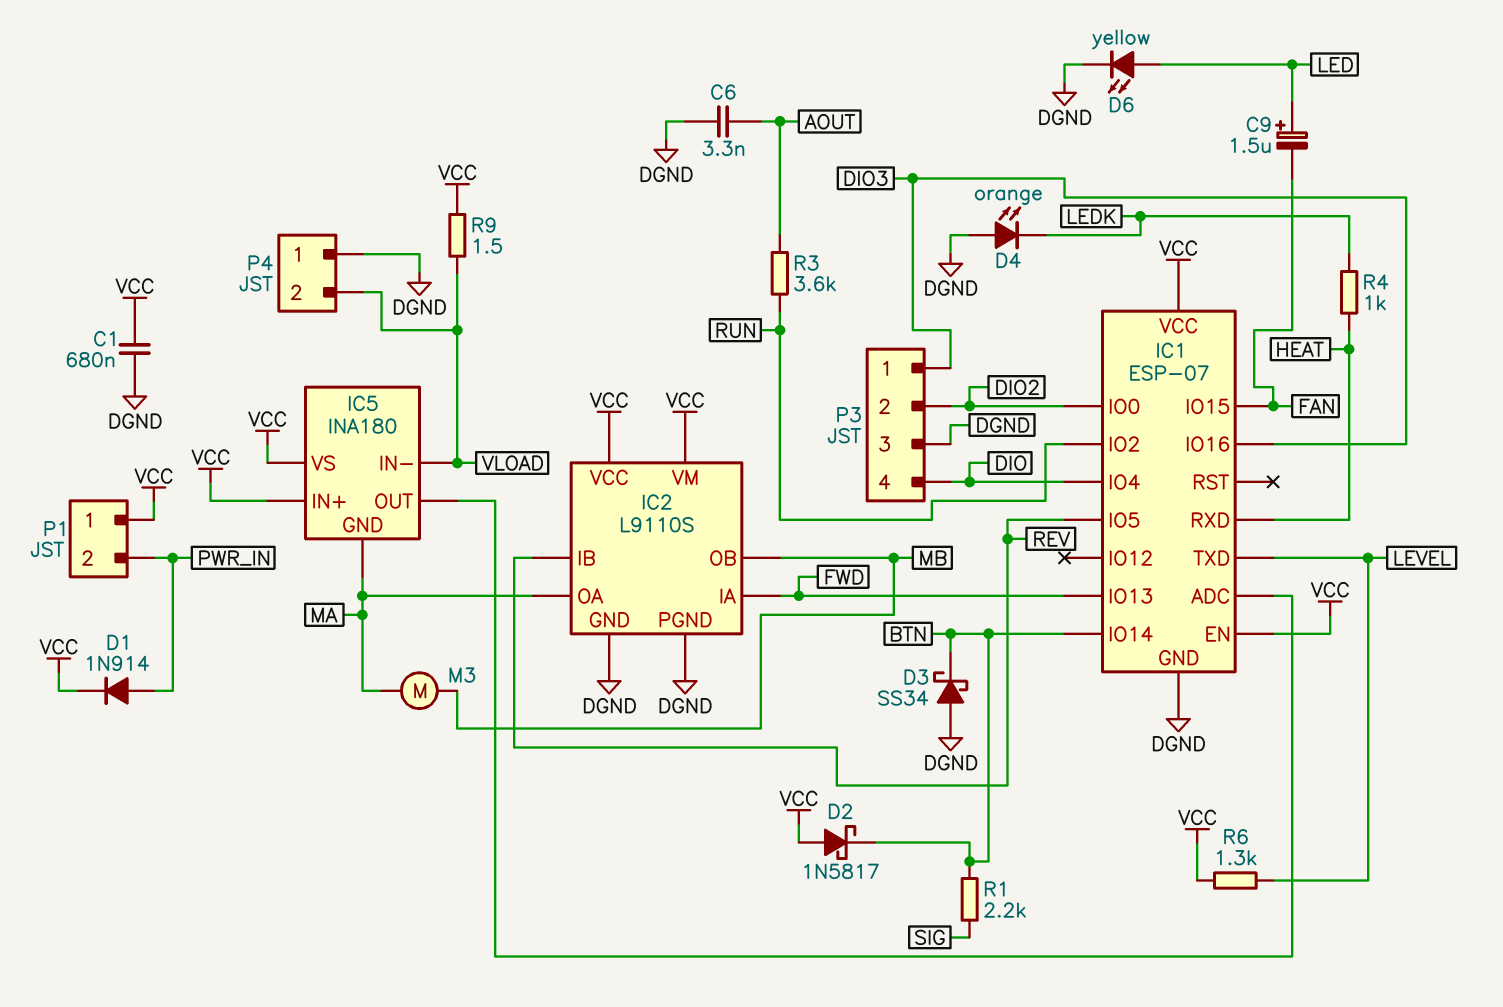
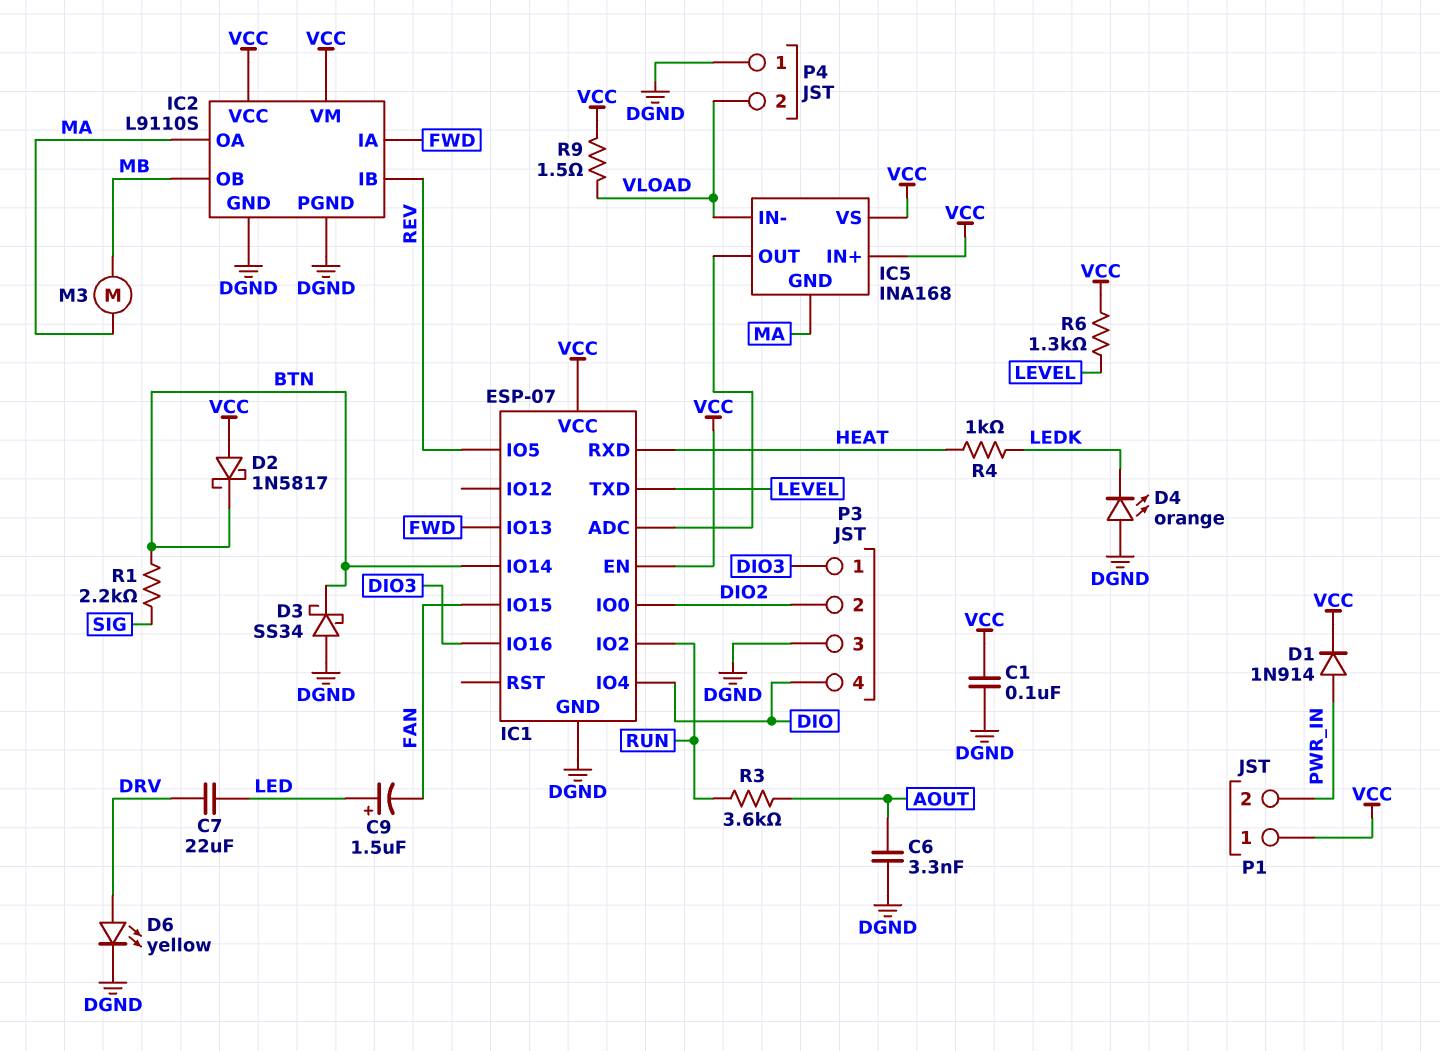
C1: 680nF (DGND, VCC) -> 100nF (DGND, VCC)
C7: none -> 22uF (DRV, LED)
D6: LED yellow (A LED, K DGND) -> LED yellow (A DRV, K DGND)
IC5: INA180 -> INA168

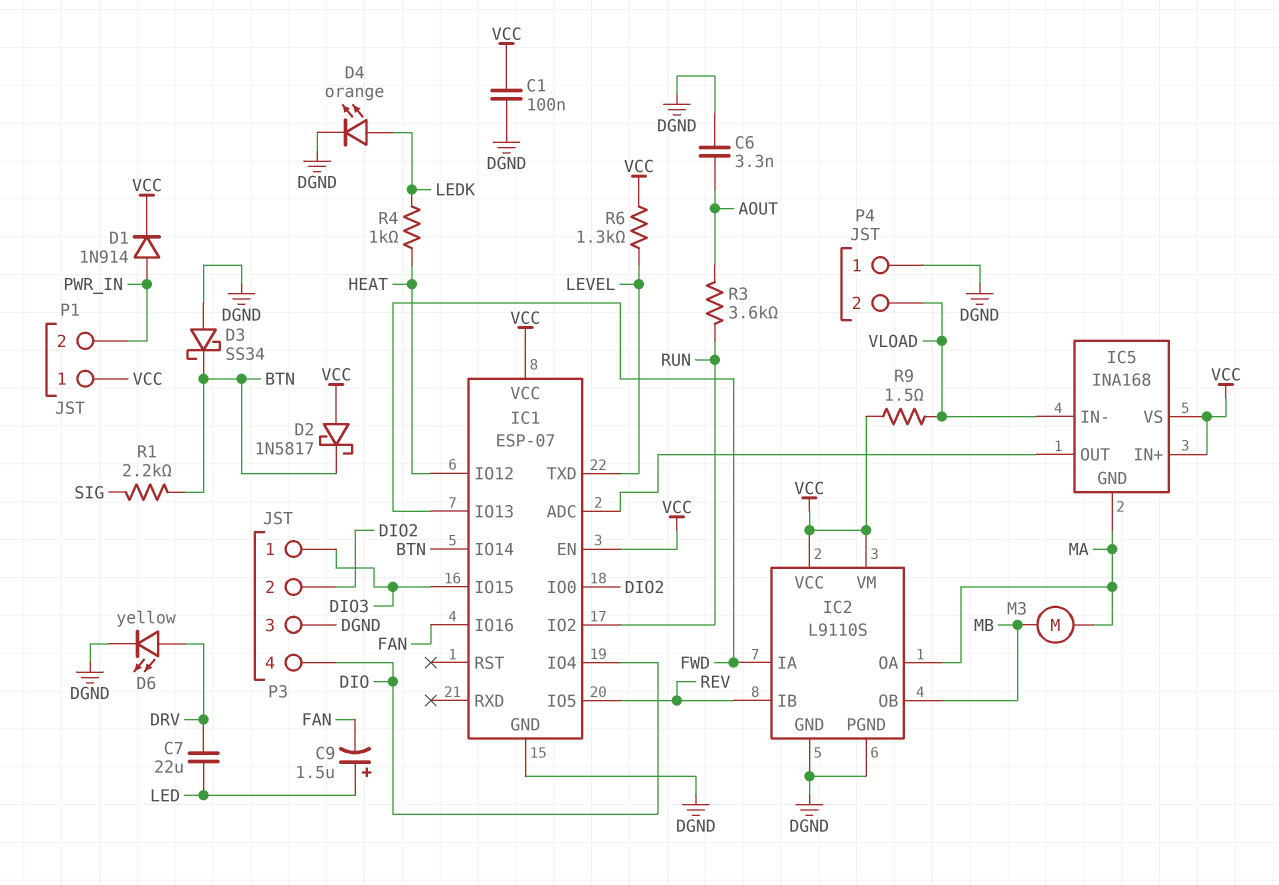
D4: LED orange (A DGND, K LEDK) -> LED orange (A LEDK, K DGND)
IC1 pin IO12: none -> HEAT
IC1 pin IO15: FAN -> DIO3
IC1 pin IO16: DIO3 -> FAN
IC1 pin RXD: HEAT -> none

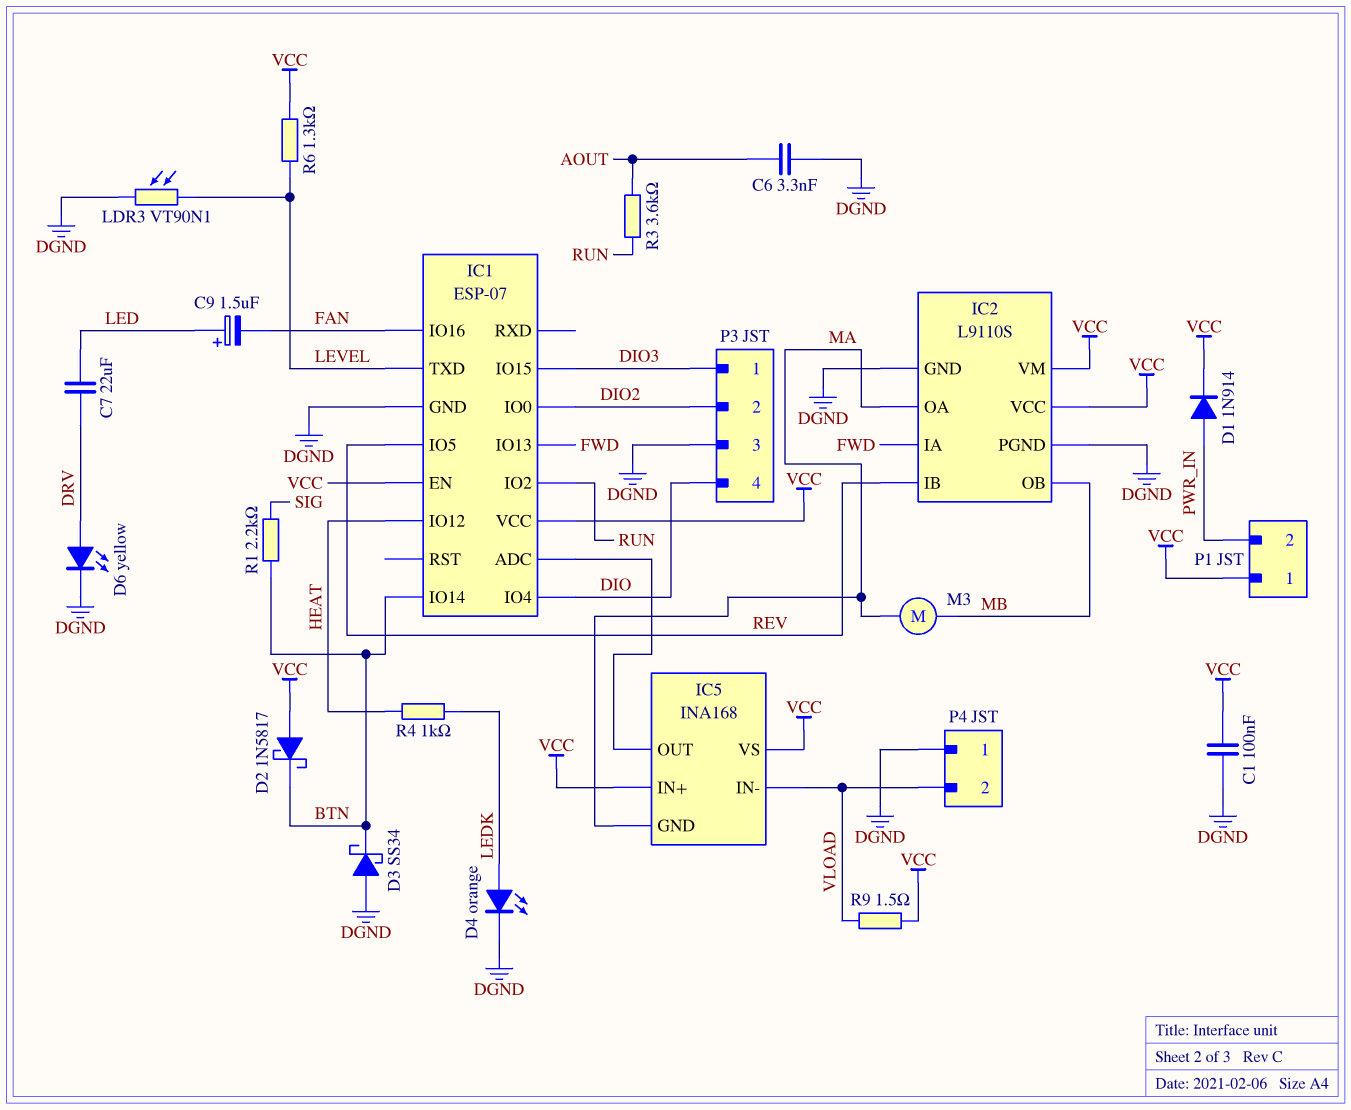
LDR3: none -> VT90N1 (DGND, LEVEL)

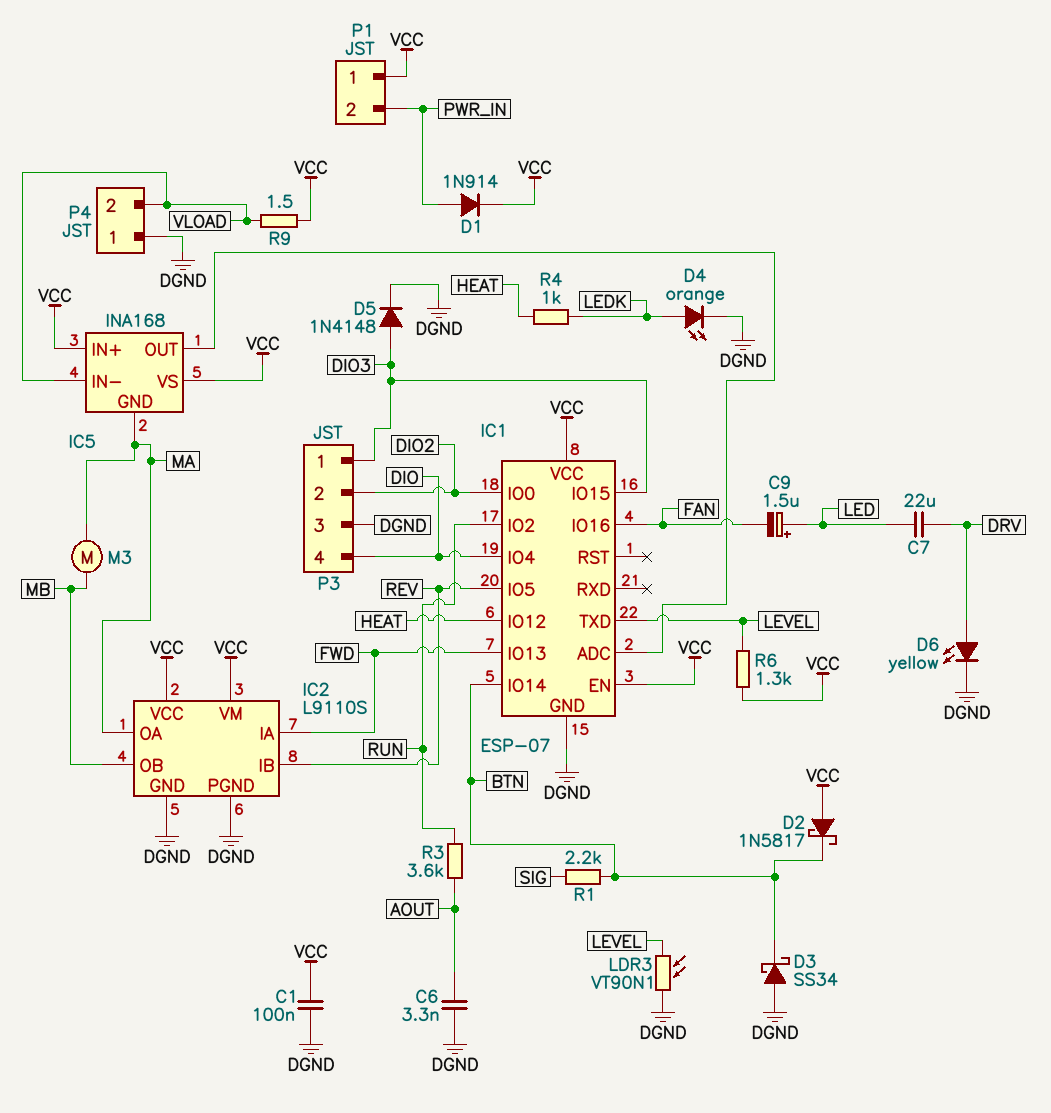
D5: none -> diode 1N4148 (A DIO3, K DGND)

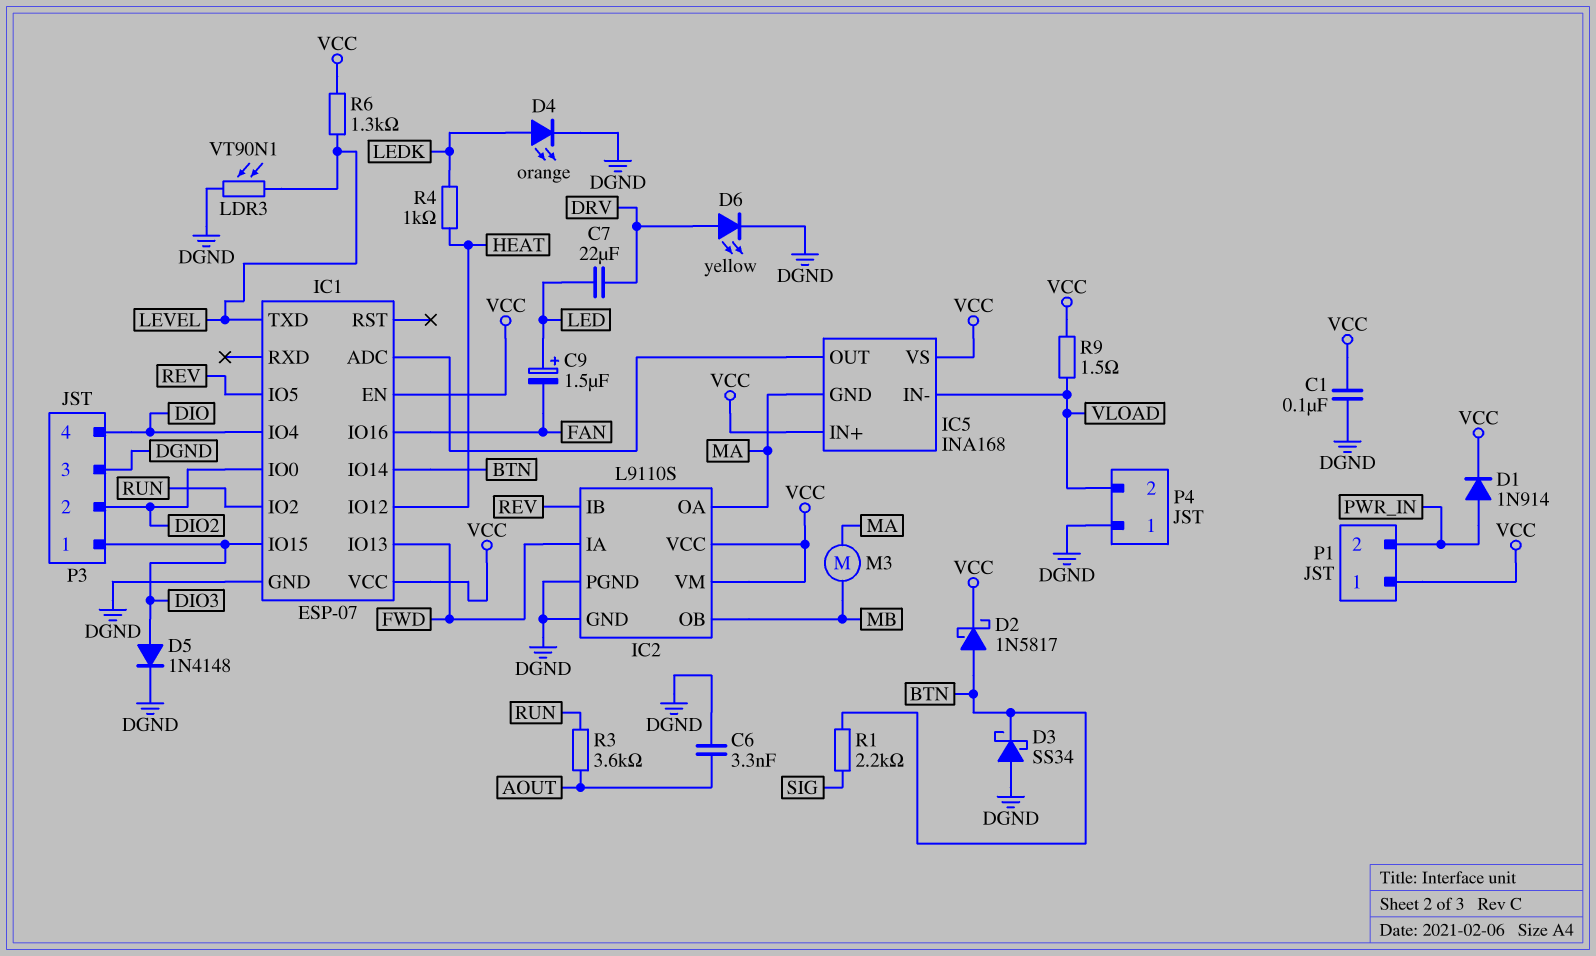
D2: schottky 1N5817 (A VCC, K BTN) -> schottky 1N5817 (A BTN, K VCC)

